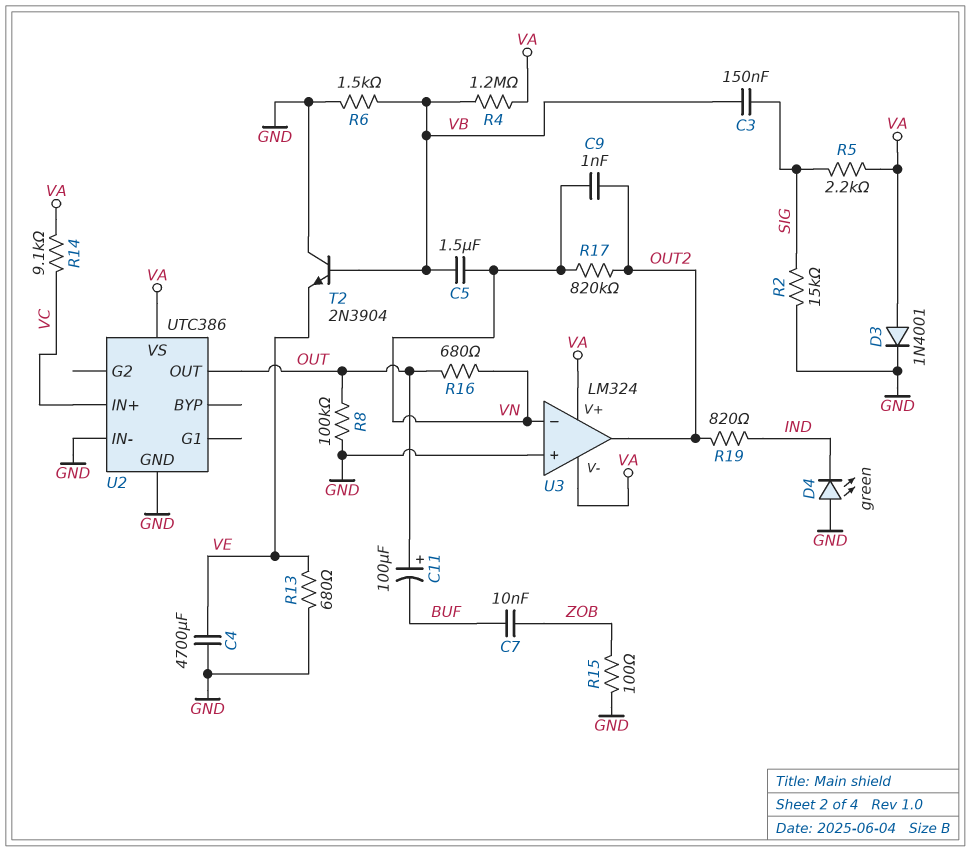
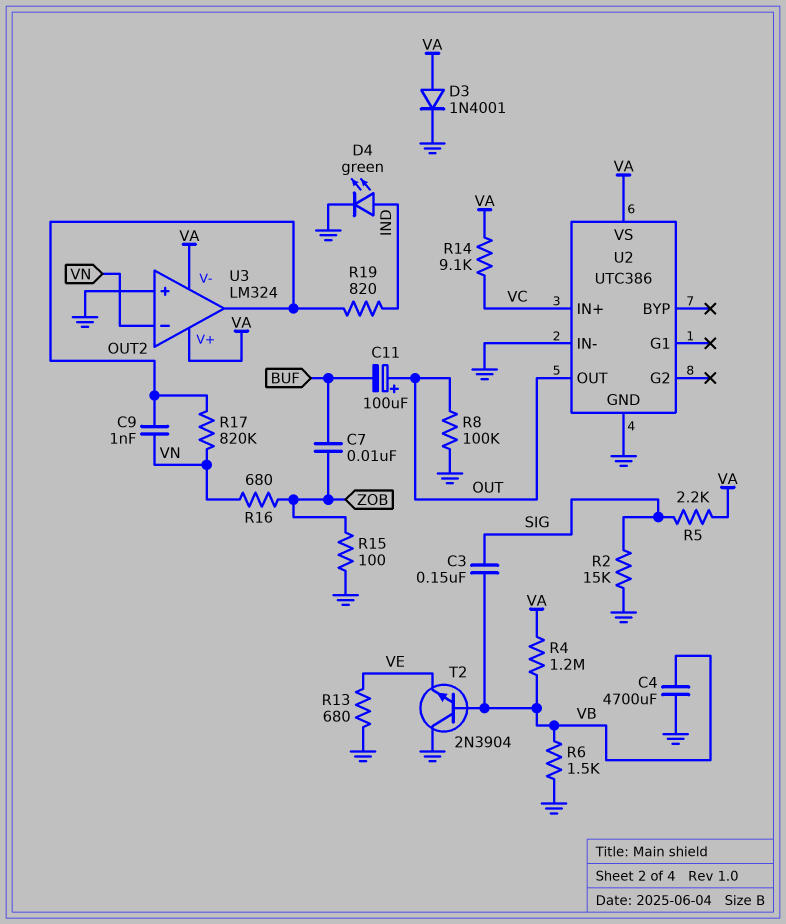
C4: 4700uF (GND, VE) -> 4700uF (GND, VB)
C5: 1.5uF (VB, VN) -> none
D4: LED green (A GND, K IND) -> LED green (A IND, K GND)
R16: 680 (OUT, VN) -> 680 (VN, ZOB)

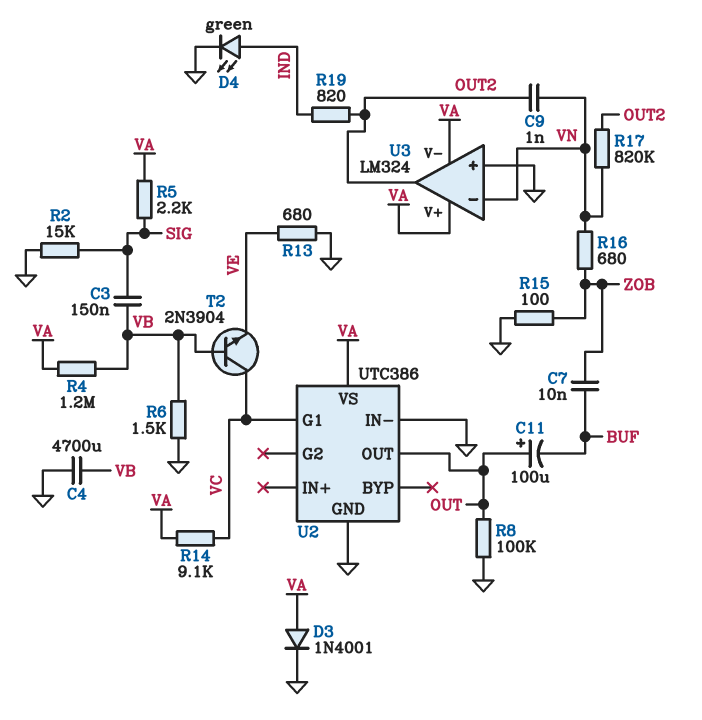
T2: NPN 2N3904 (B VB, C GND, E VE) -> NPN 2N3904 (B VB, C VC, E VE)
U2 pin G1: none -> VC
U2 pin IN+: VC -> none

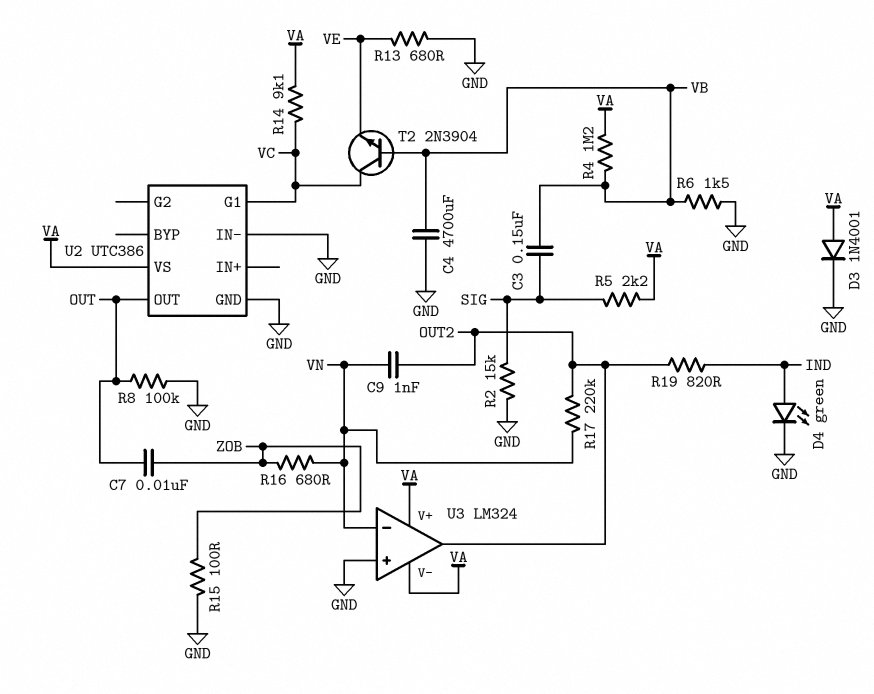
C7: 10nF (BUF, ZOB) -> 10nF (OUT, ZOB)
C11: 100uF (plus OUT, minus BUF) -> none
R17: 820k (OUT2, VN) -> 220k (OUT2, VN)

